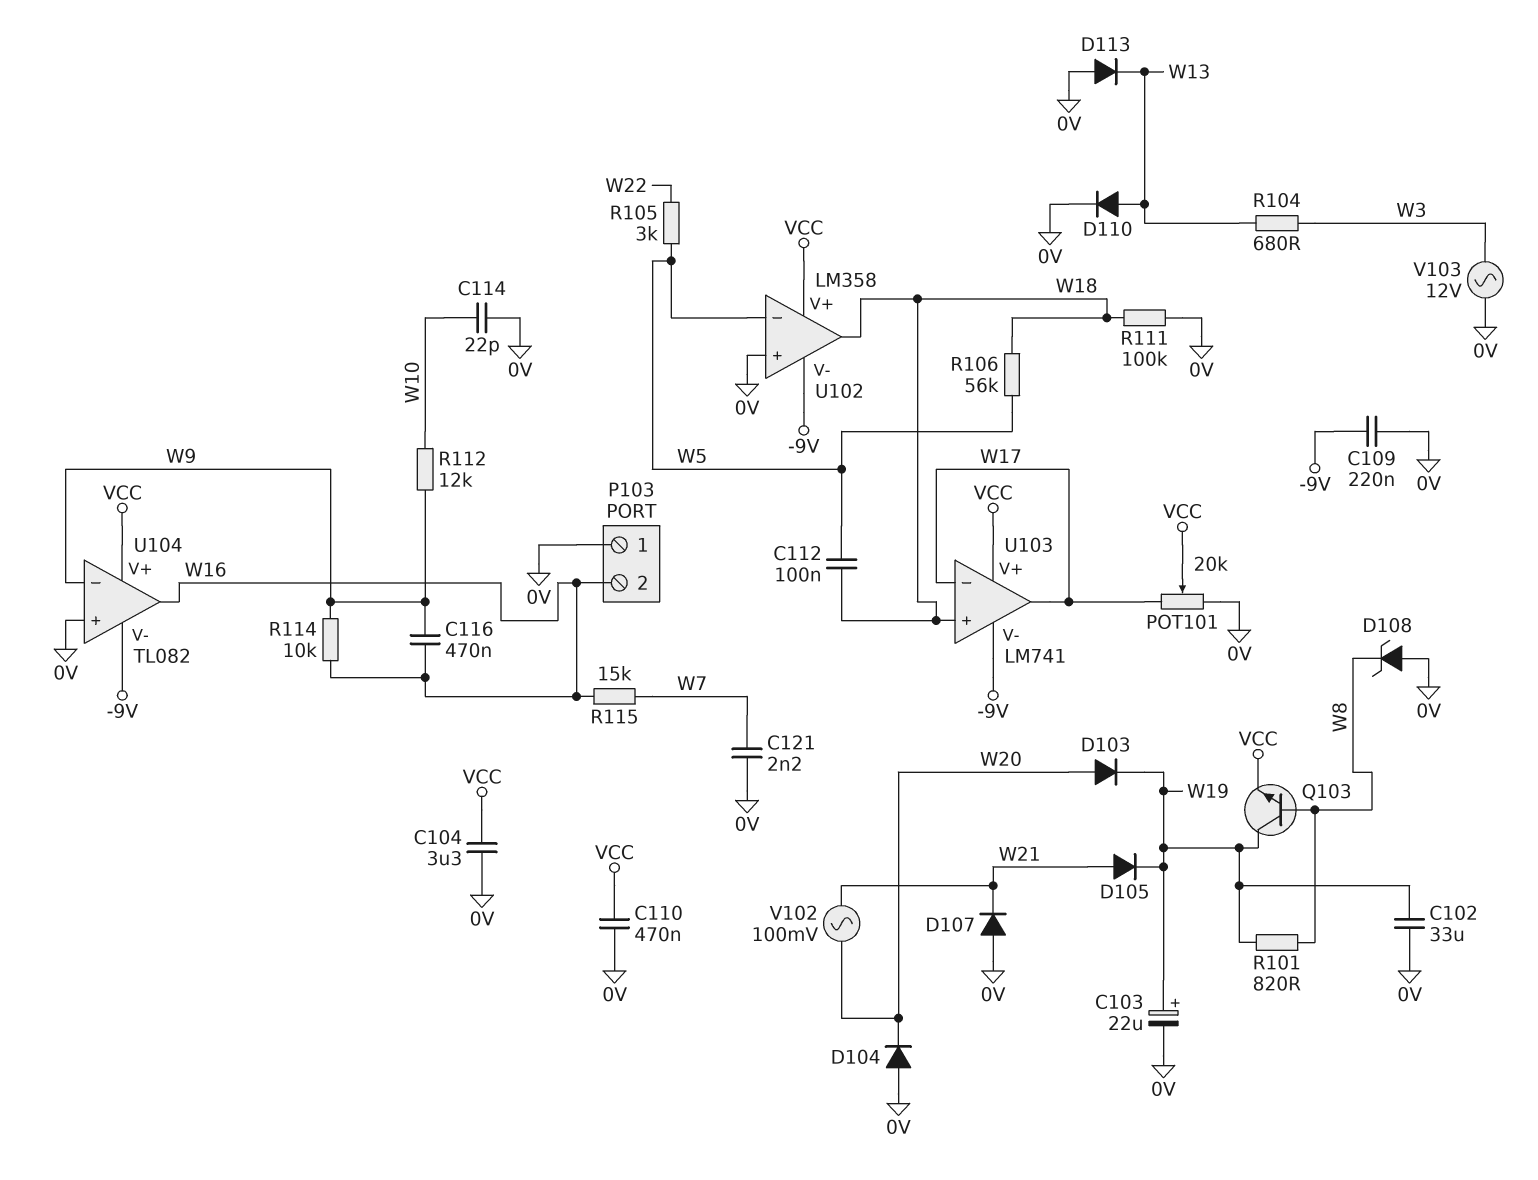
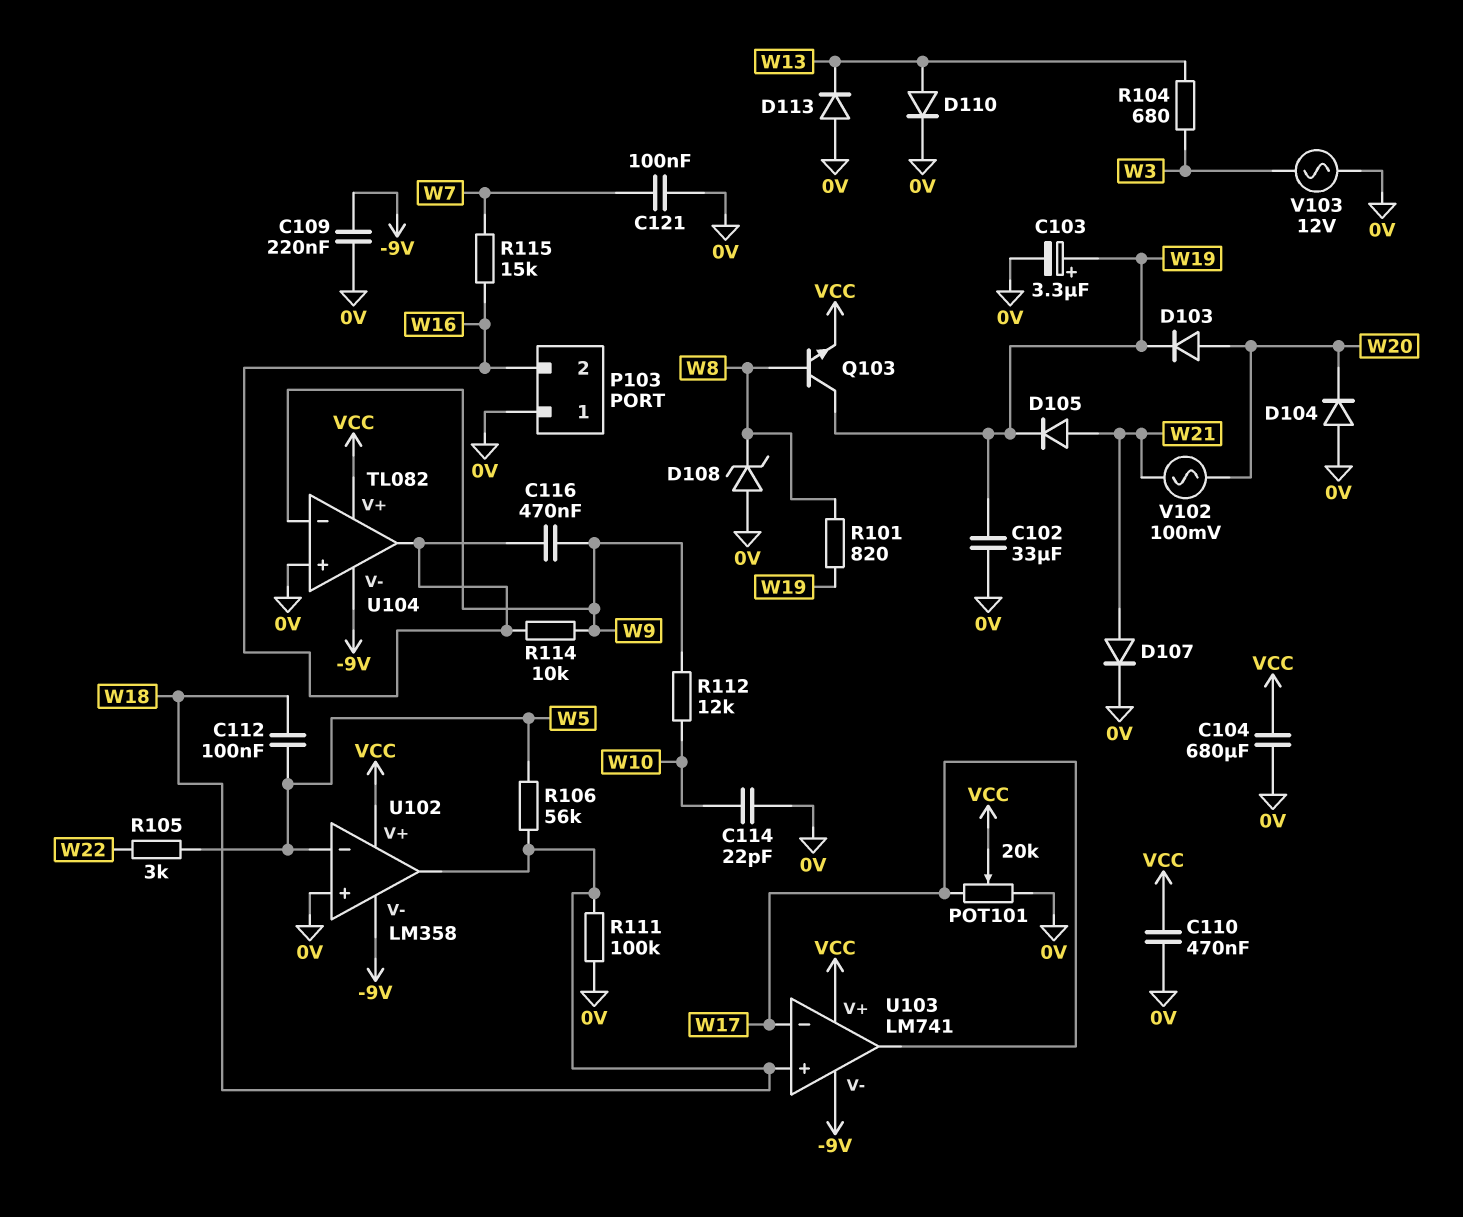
C103: 22uF (plus W19, minus 0V) -> 3.3uF (plus W19, minus 0V)
C104: 3.3uF (0V, VCC) -> 680uF (0V, VCC)
C121: 2.2nF (0V, W7) -> 100nF (0V, W7)
D107: diode (A 0V, K W21) -> diode (A W21, K 0V)

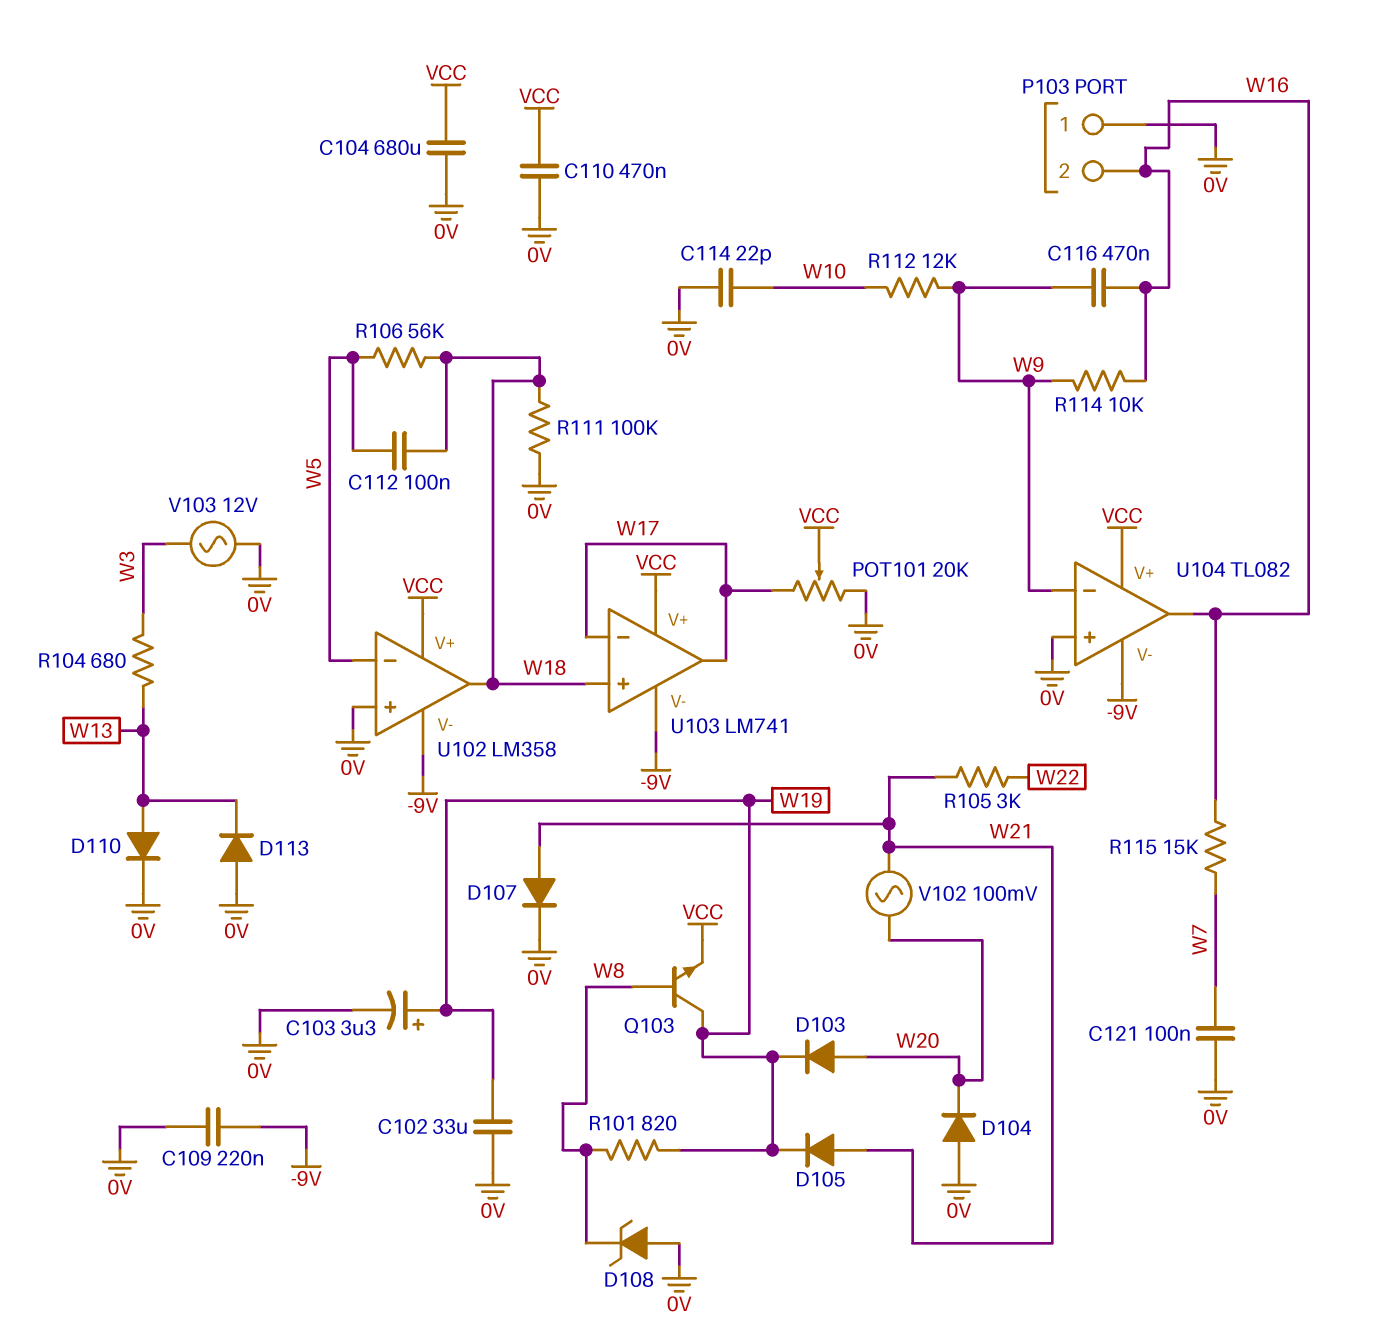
R105: 3k (W5, W22) -> 3k (W21, W22)

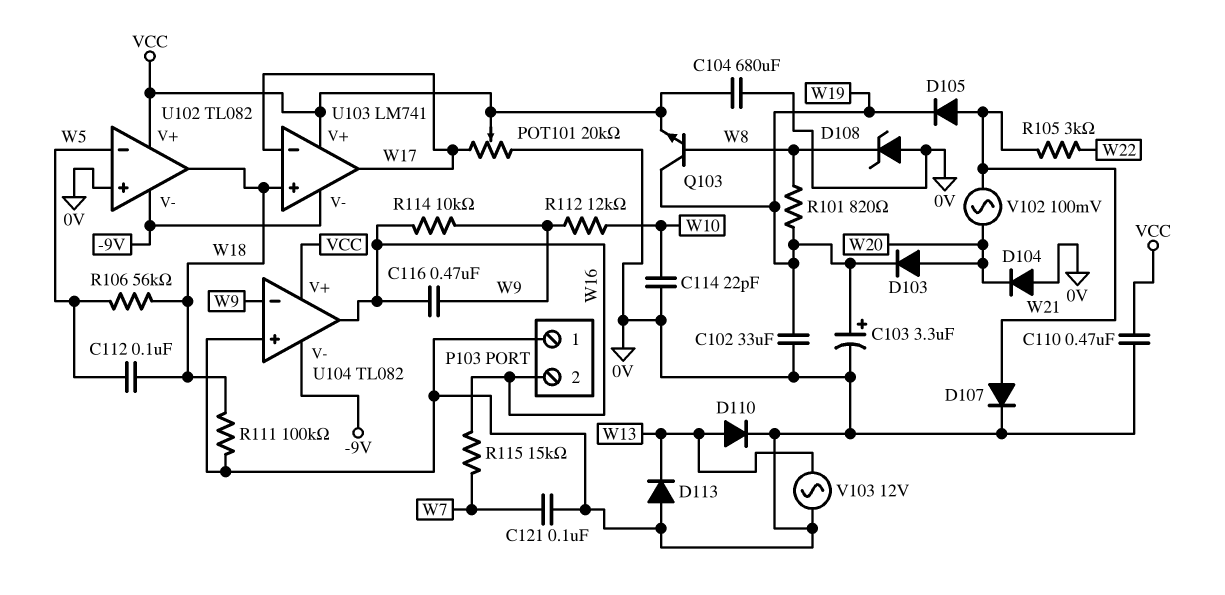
C109: 220nF (-9V, 0V) -> none
R104: 680 (W3, W13) -> none
U102: LM358 -> TL082
V103: AC 12V (0V, W3) -> AC 12V (0V, W13)

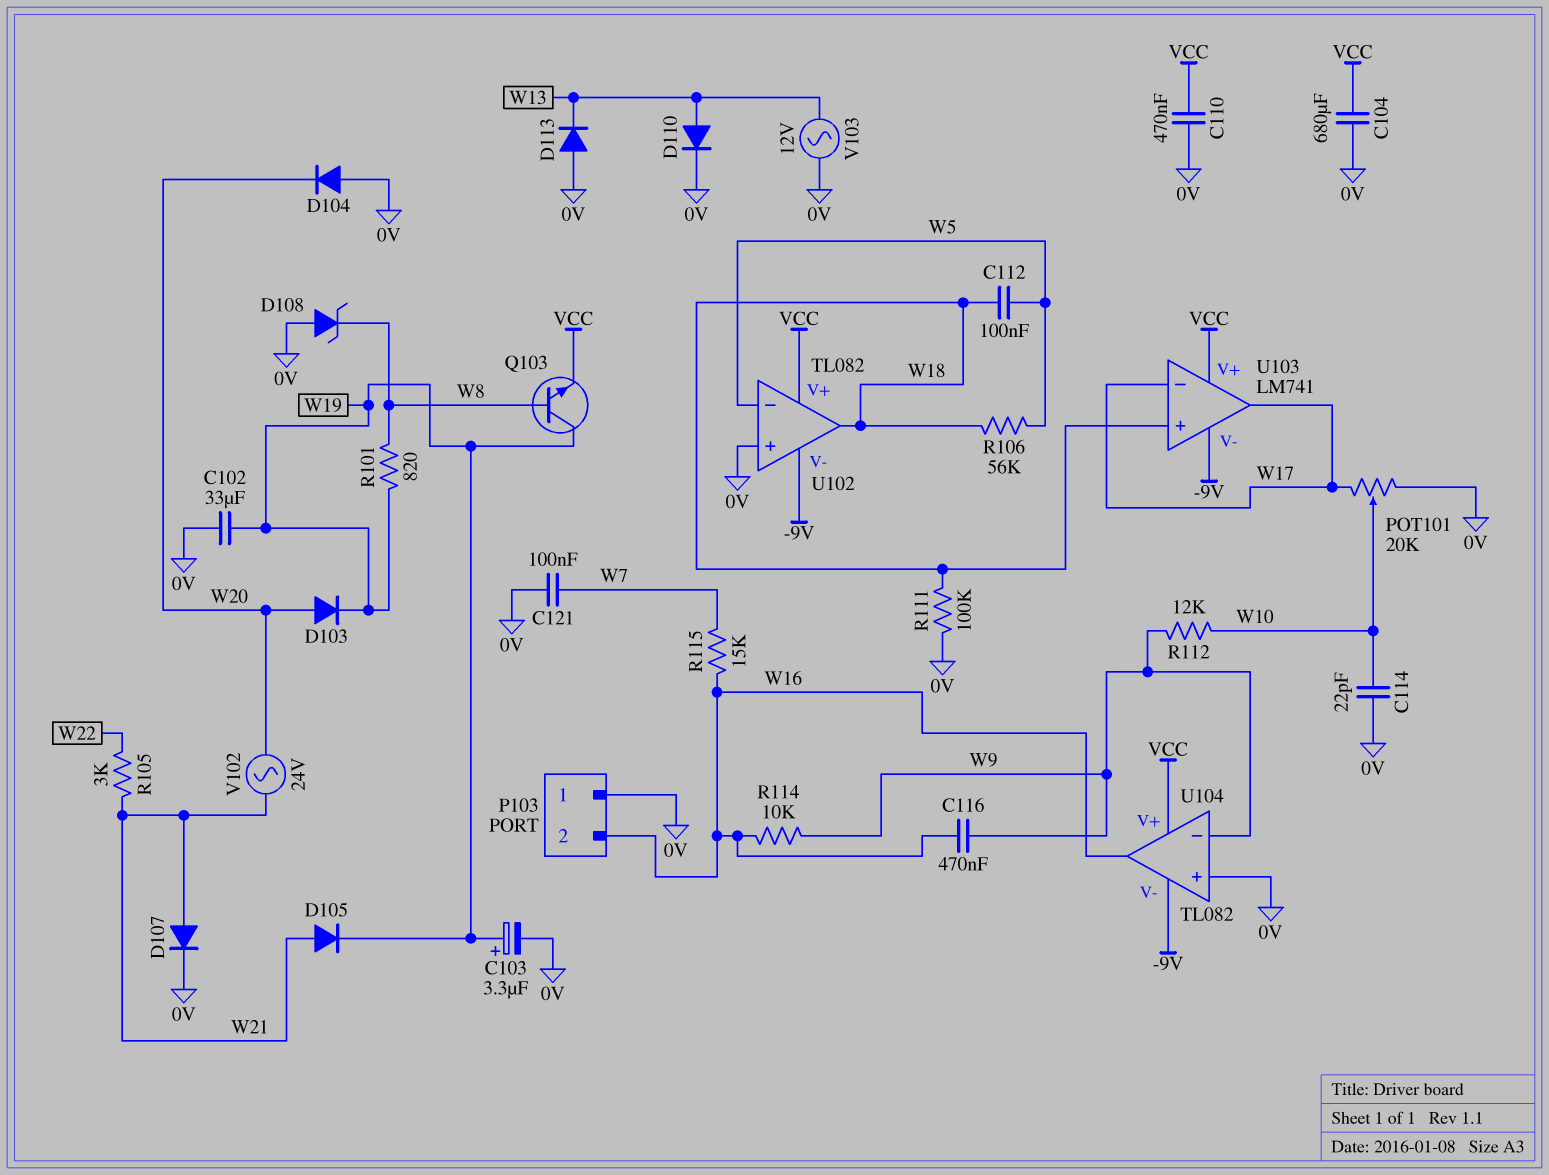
POT101: 20k (0V, W17, wiper VCC) -> 20k (0V, W17, wiper W10)
V102: AC 100mV (W20, W21) -> AC 24V (W20, W21)

